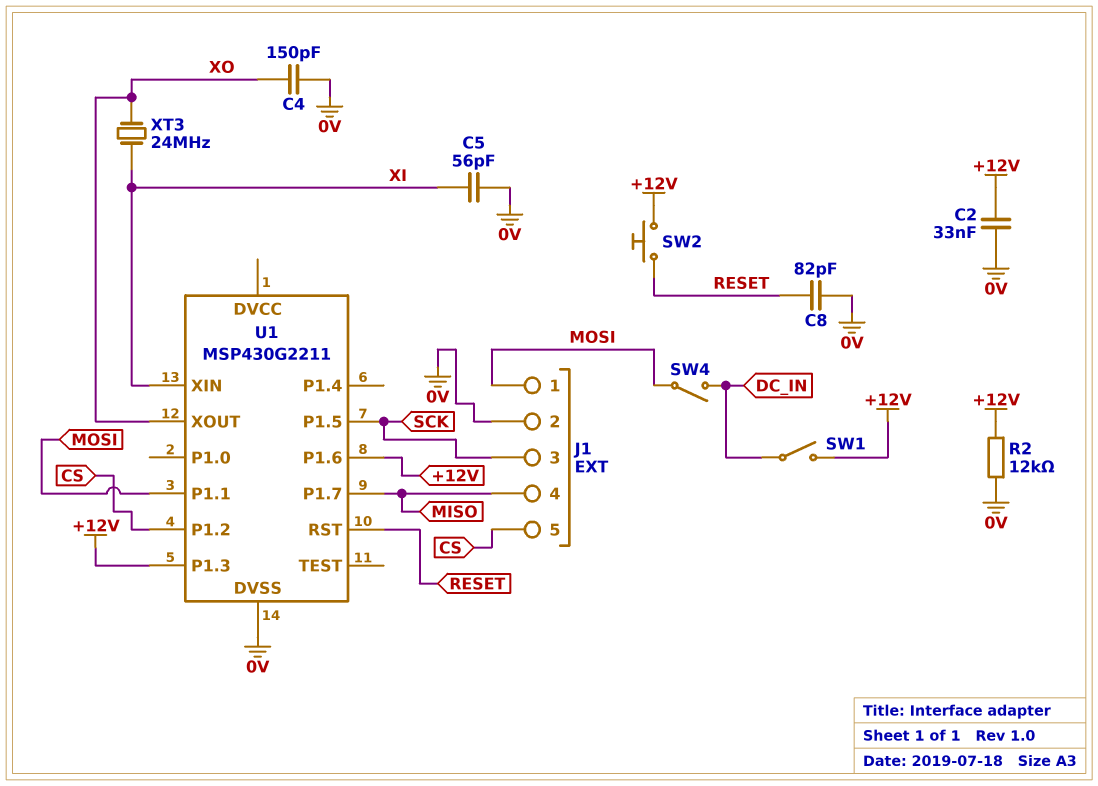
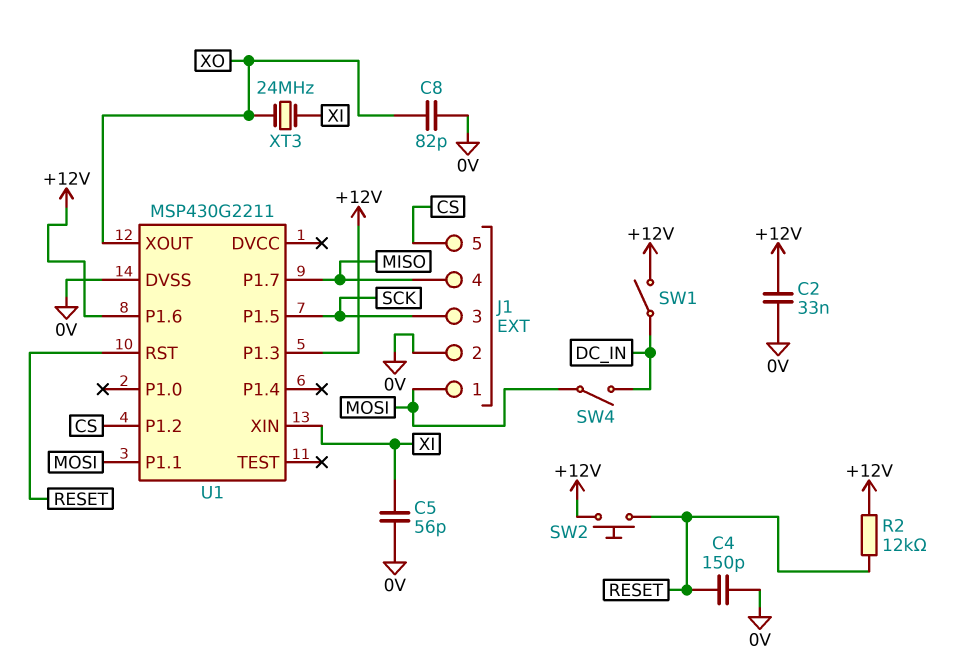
C4: 150pF (0V, XO) -> 150pF (0V, RESET)
C8: 82pF (0V, RESET) -> 82pF (0V, XO)
R2: 12k (+12V, 0V) -> 12k (+12V, RESET)

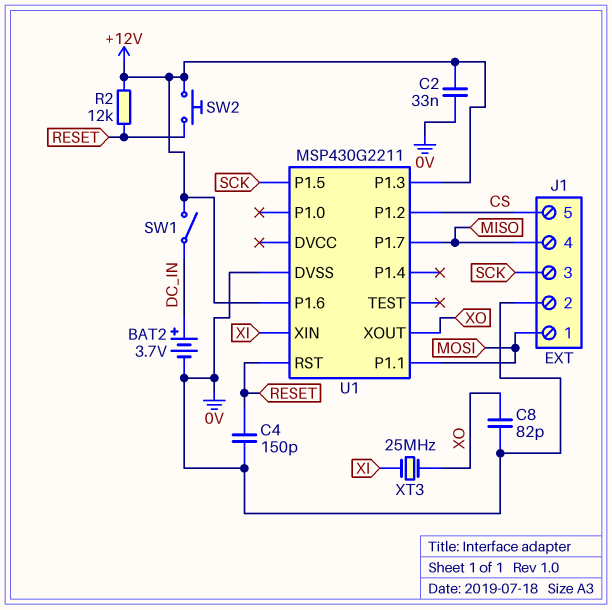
BAT2: none -> 3.7V (plus DC_IN, minus 0V)
C5: 56pF (0V, XI) -> none
SW4: switch (DC_IN, MOSI) -> none
XT3: 24MHz (XI, XO) -> 25MHz (XI, XO)

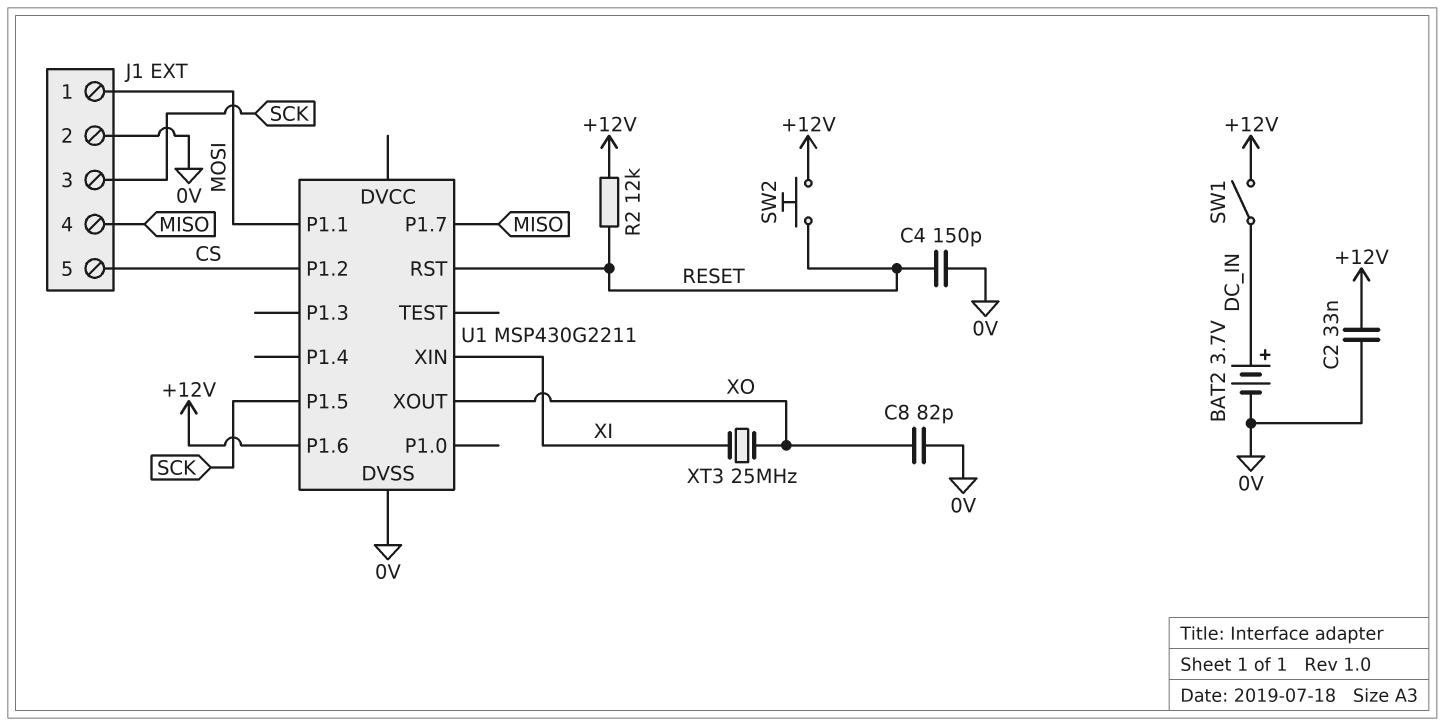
U1 pin P1.3: +12V -> none

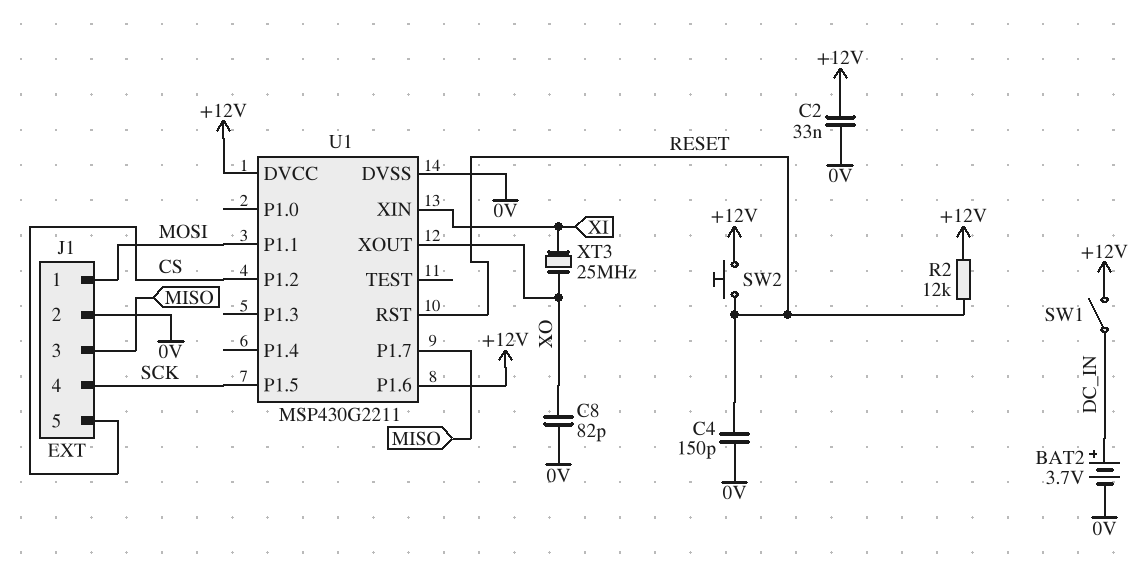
J1 pin 3: SCK -> MISO
J1 pin 4: MISO -> SCK
U1 pin DVCC: none -> +12V

